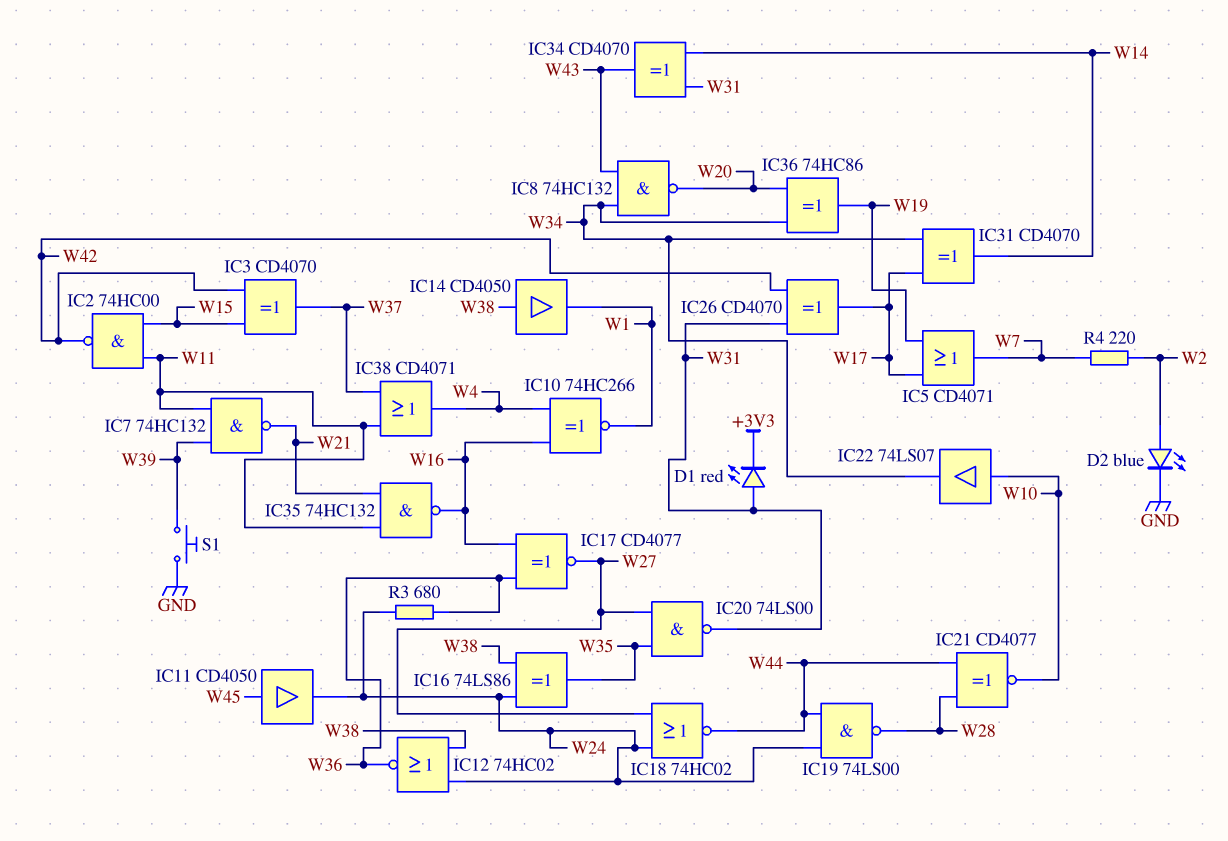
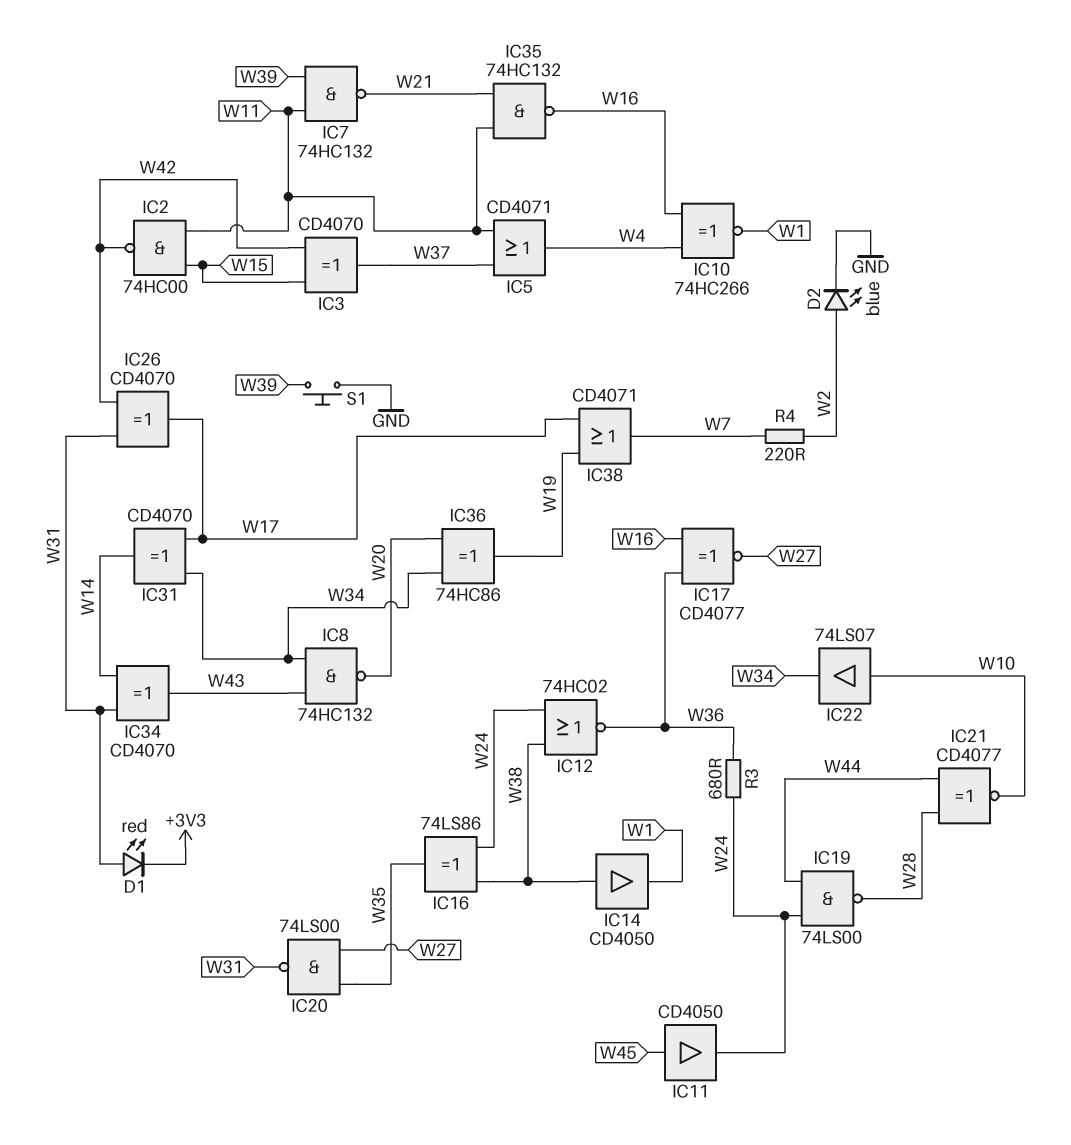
IC5: OR CD4071 (in W17, in W19, out W7) -> OR CD4071 (in W11, in W37, out W4)
IC18: NOR 74HC02 (in W24, in W27, out W44) -> none
IC38: OR CD4071 (in W11, in W37, out W4) -> OR CD4071 (in W17, in W19, out W7)

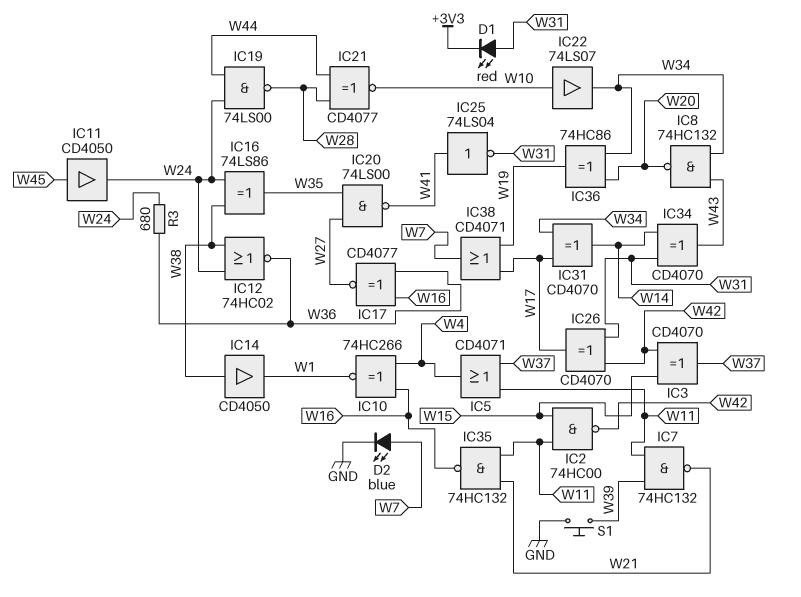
D2: LED blue (A W2, K GND) -> LED blue (A W7, K GND)
IC20: NAND 74LS00 (in W27, in W35, out W31) -> NAND 74LS00 (in W27, in W35, out W41)
IC25: none -> NOT 74LS04 (in W41, out W31)
R4: 220 (W2, W7) -> none

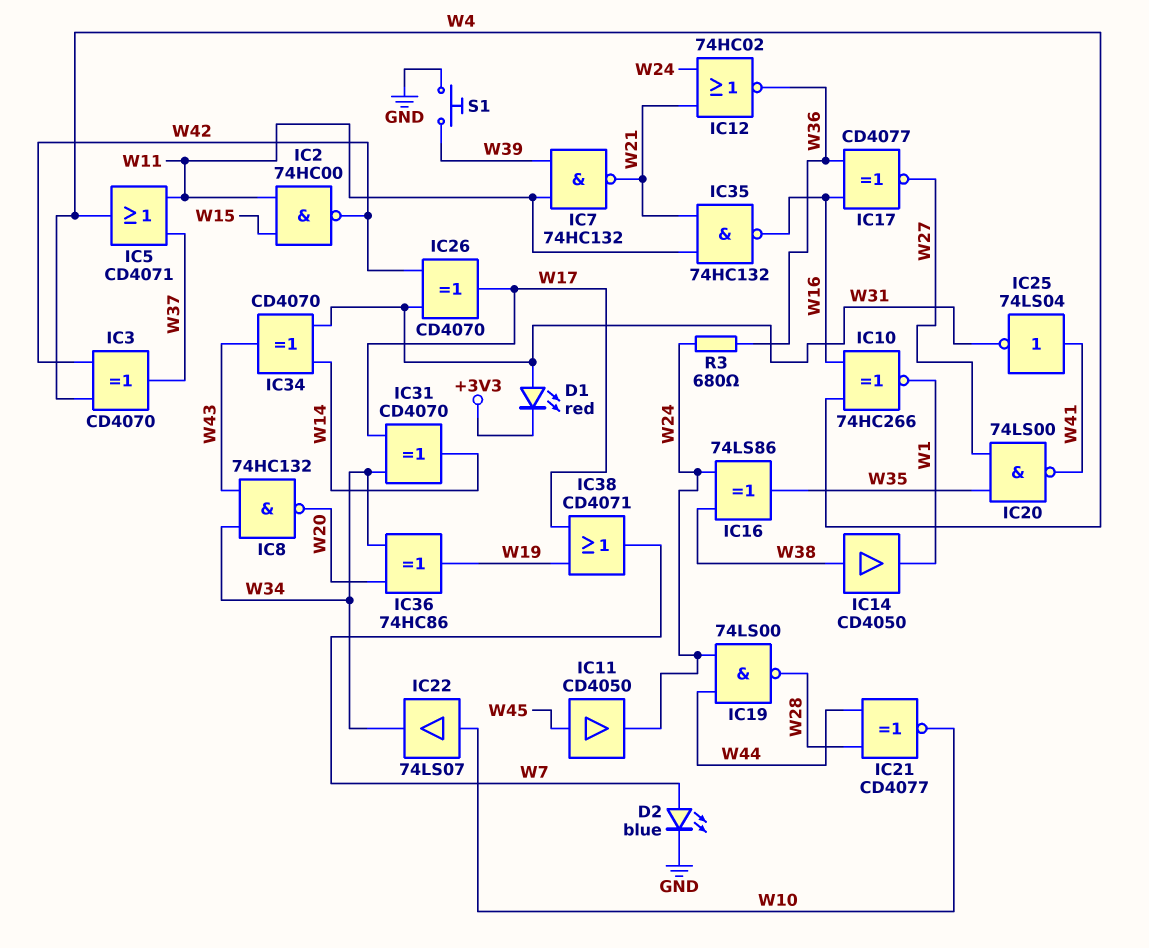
IC3: XOR CD4070 (in W15, in W42, out W37) -> XOR CD4070 (in W4, in W42, out W37)
IC12: NOR 74HC02 (in W24, in W38, out W36) -> NOR 74HC02 (in W21, in W24, out W36)

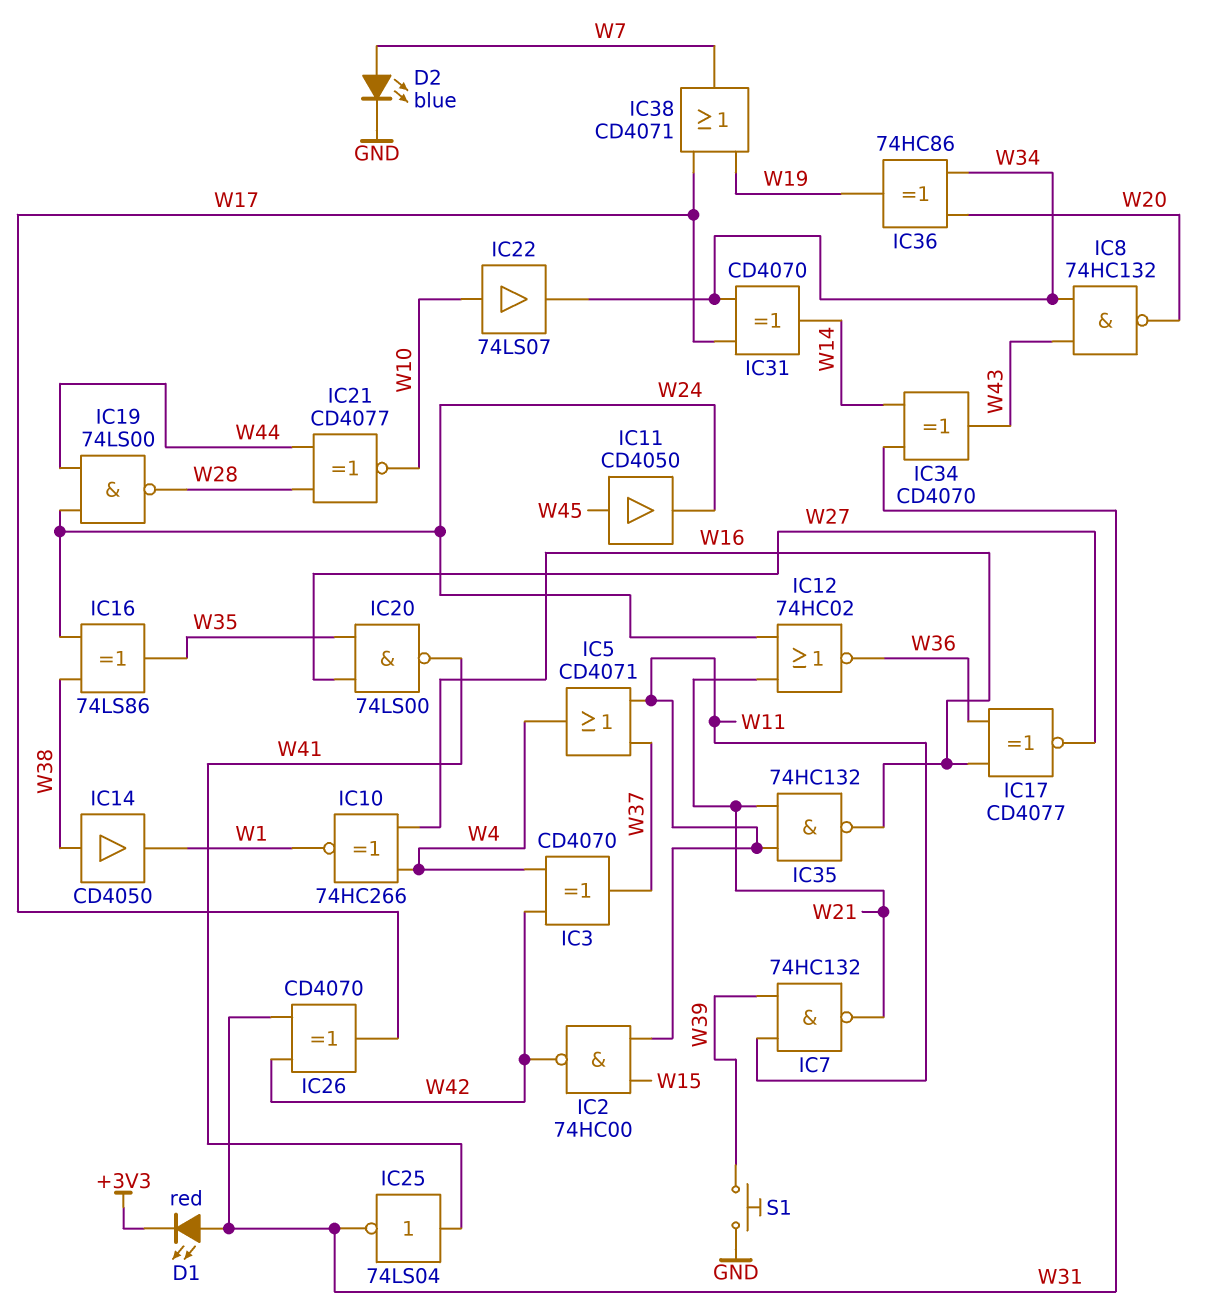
R3: 680 (W24, W36) -> none

